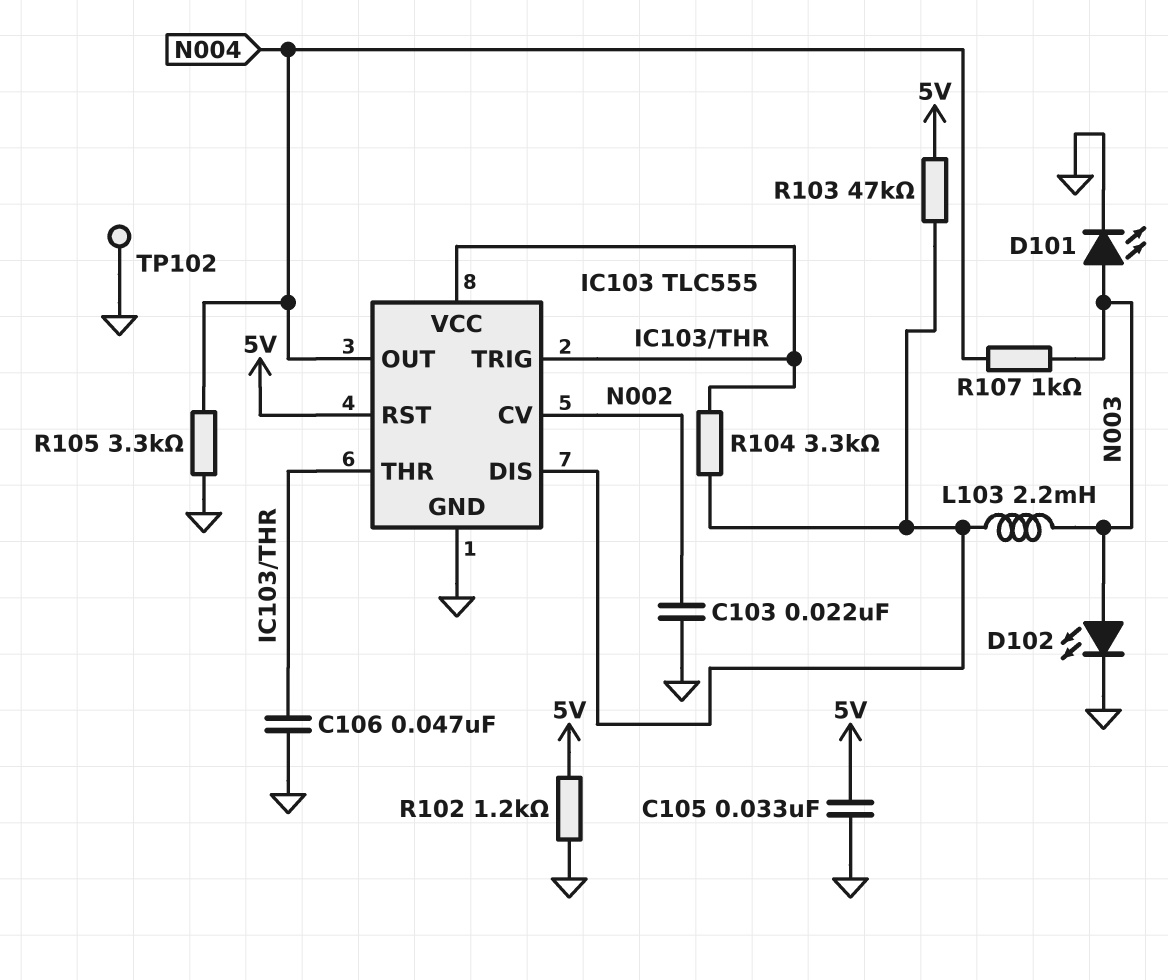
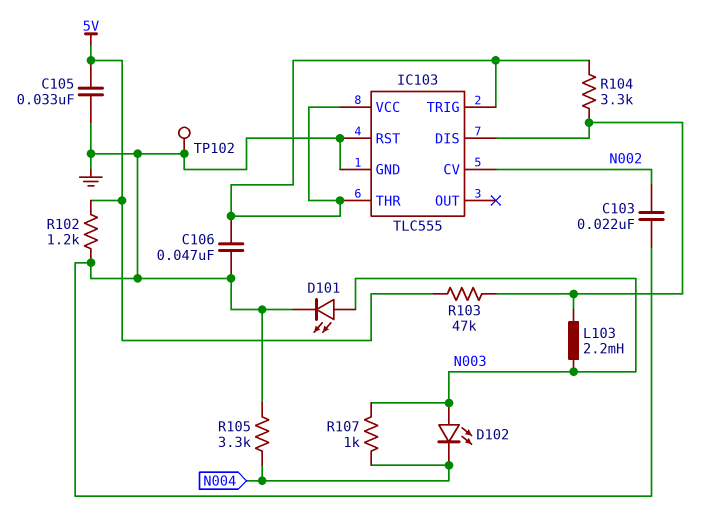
D102: LED (A N003, K GND) -> LED (A N003, K N004)
IC103 pin OUT: N004 -> none
IC103 pin RST: 5V -> GND

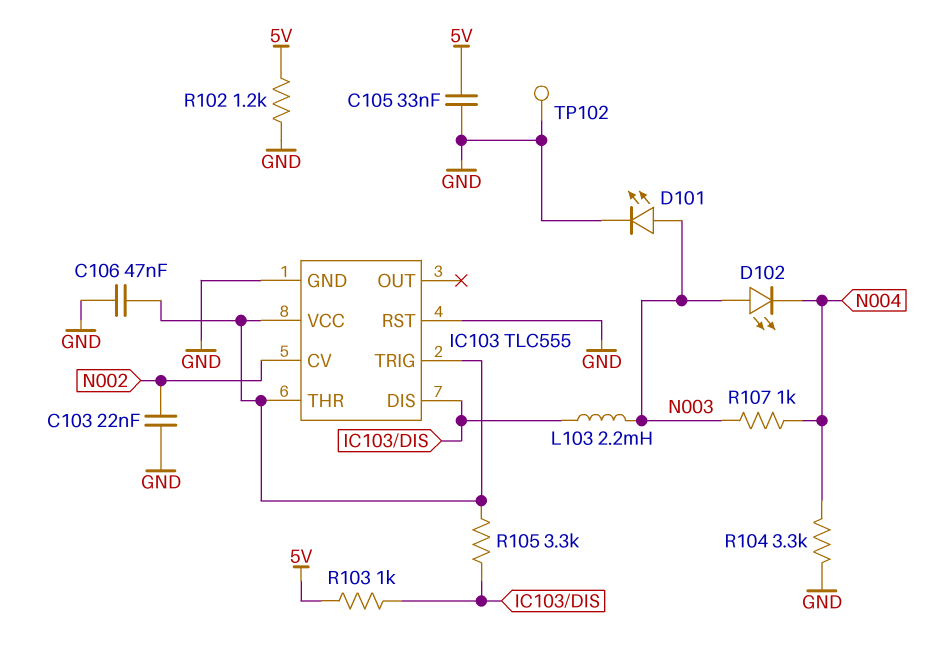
R103: 47k (5V, IC103/DIS) -> 1k (5V, IC103/DIS)
R104: 3.3k (IC103/DIS, IC103/THR) -> 3.3k (GND, N004)
R105: 3.3k (GND, N004) -> 3.3k (IC103/DIS, IC103/THR)

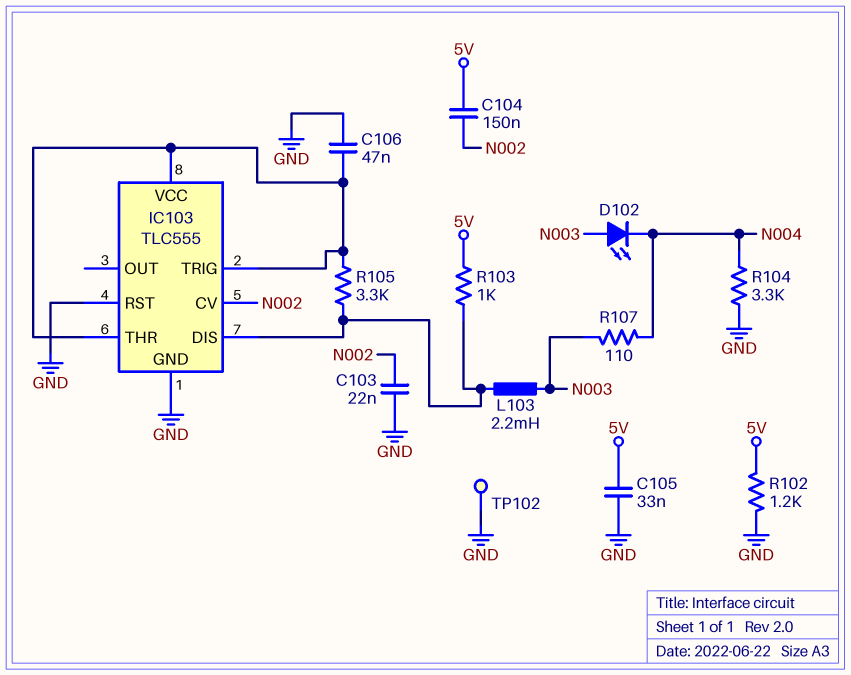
C104: none -> 150nF (5V, N002)
D101: LED (A N003, K GND) -> none
R107: 1k (N003, N004) -> 110 (N003, N004)

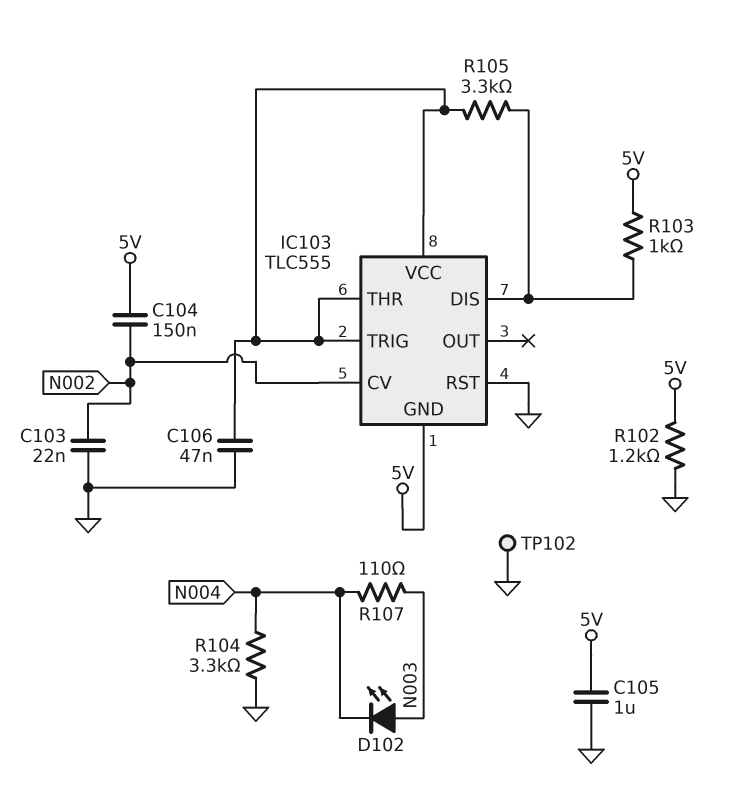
C105: 33nF (5V, GND) -> 1uF (5V, GND)
IC103 pin GND: GND -> 5V
L103: 2.2mH (IC103/DIS, N003) -> none

